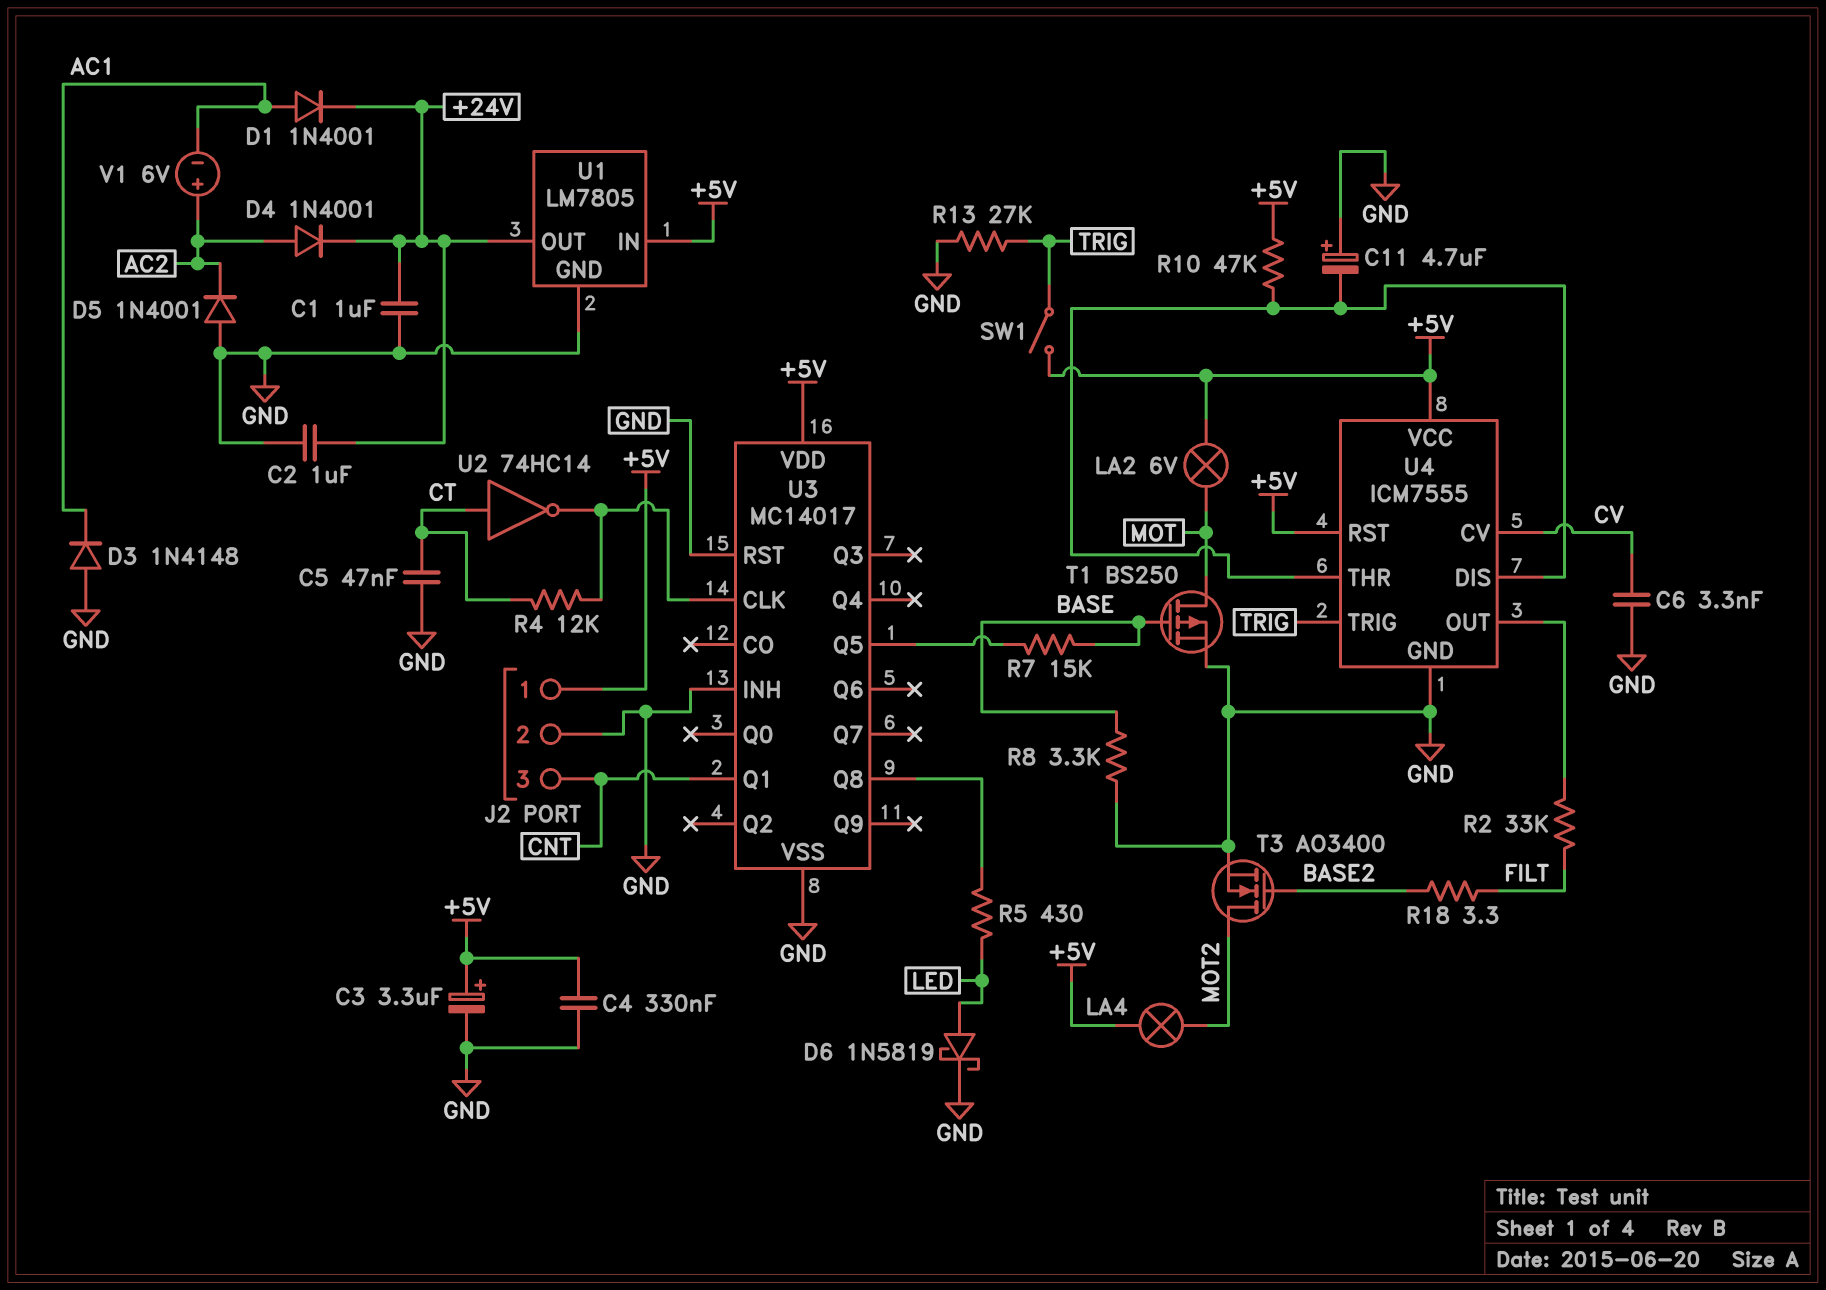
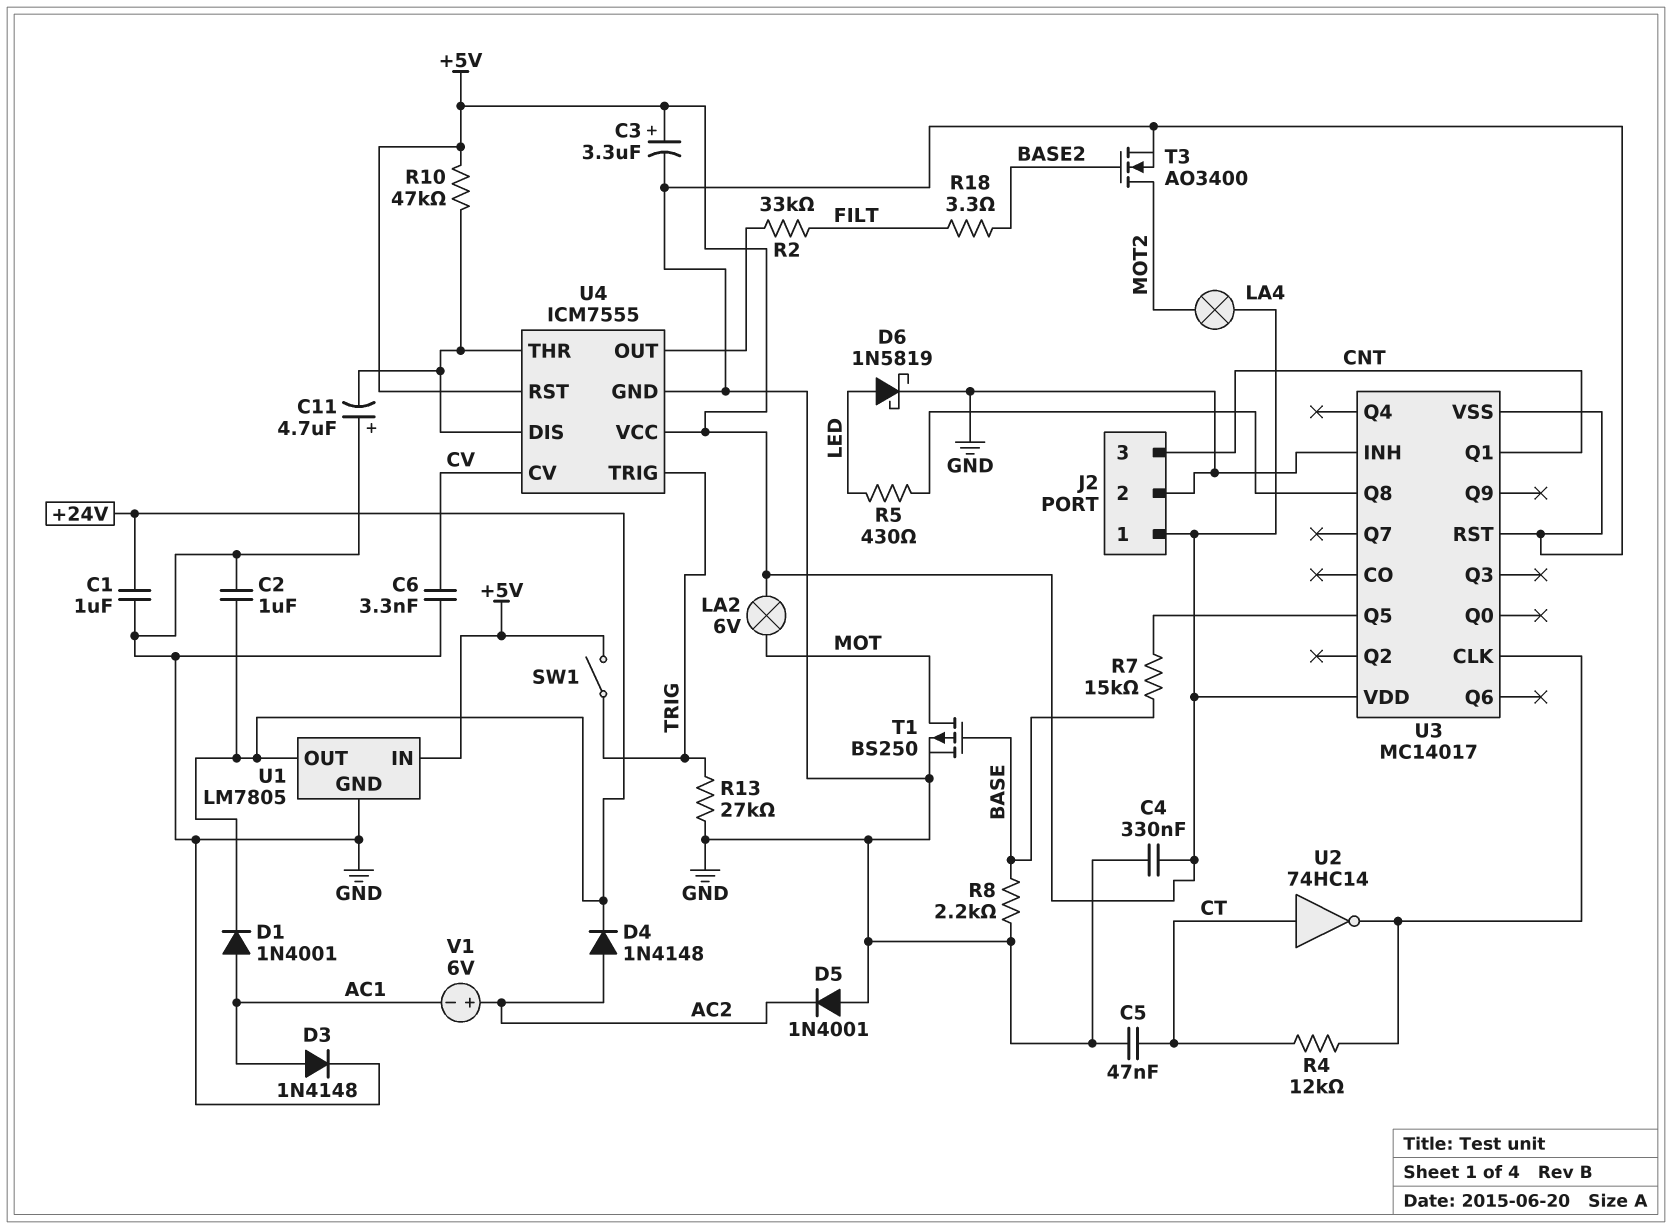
D3: diode 1N4148 (A GND, K AC1) -> diode 1N4148 (A AC1, K GND)
D4: diode 1N4001 (A AC2, K +24V) -> diode 1N4148 (A AC2, K +24V)
R8: 3.3k (BASE, GND) -> 2.2k (BASE, GND)

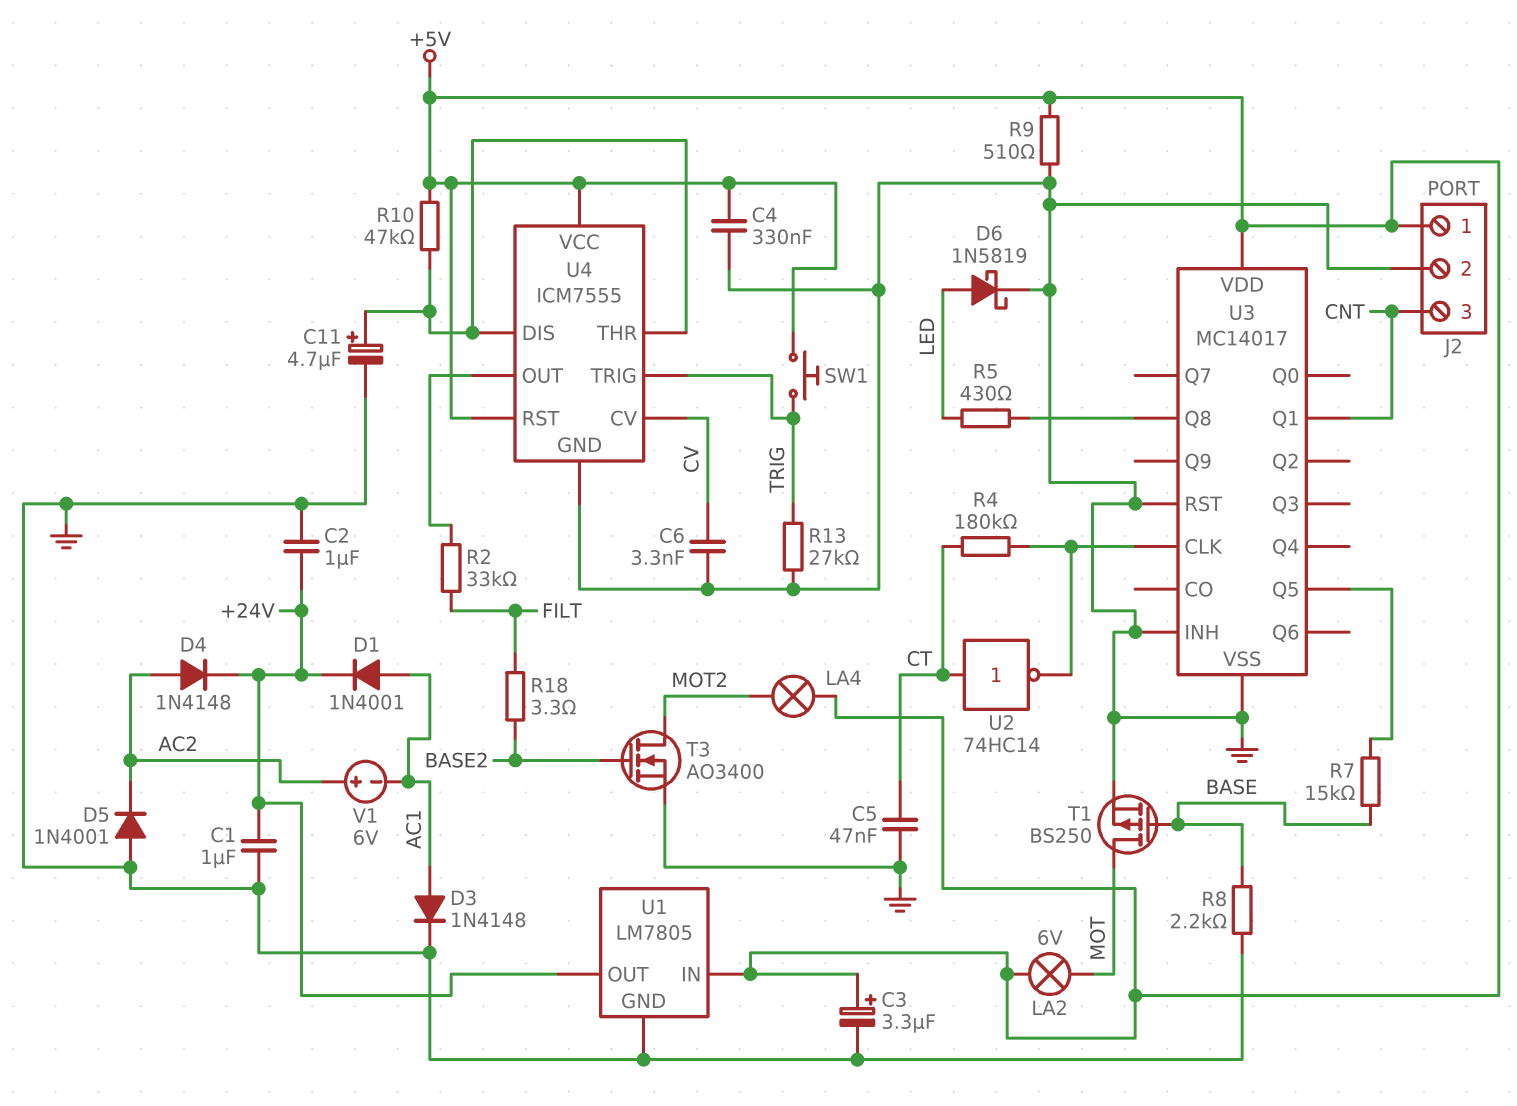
C11: 4.7uF (plus GND, minus U4/DIS) -> 4.7uF (plus U4/DIS, minus GND)
R4: 12k (CT, U3/CLK) -> 180k (CT, U3/CLK)
R9: none -> 510 (+5V, GND)
SW1: switch (+5V, TRIG) -> button (+5V, TRIG)

